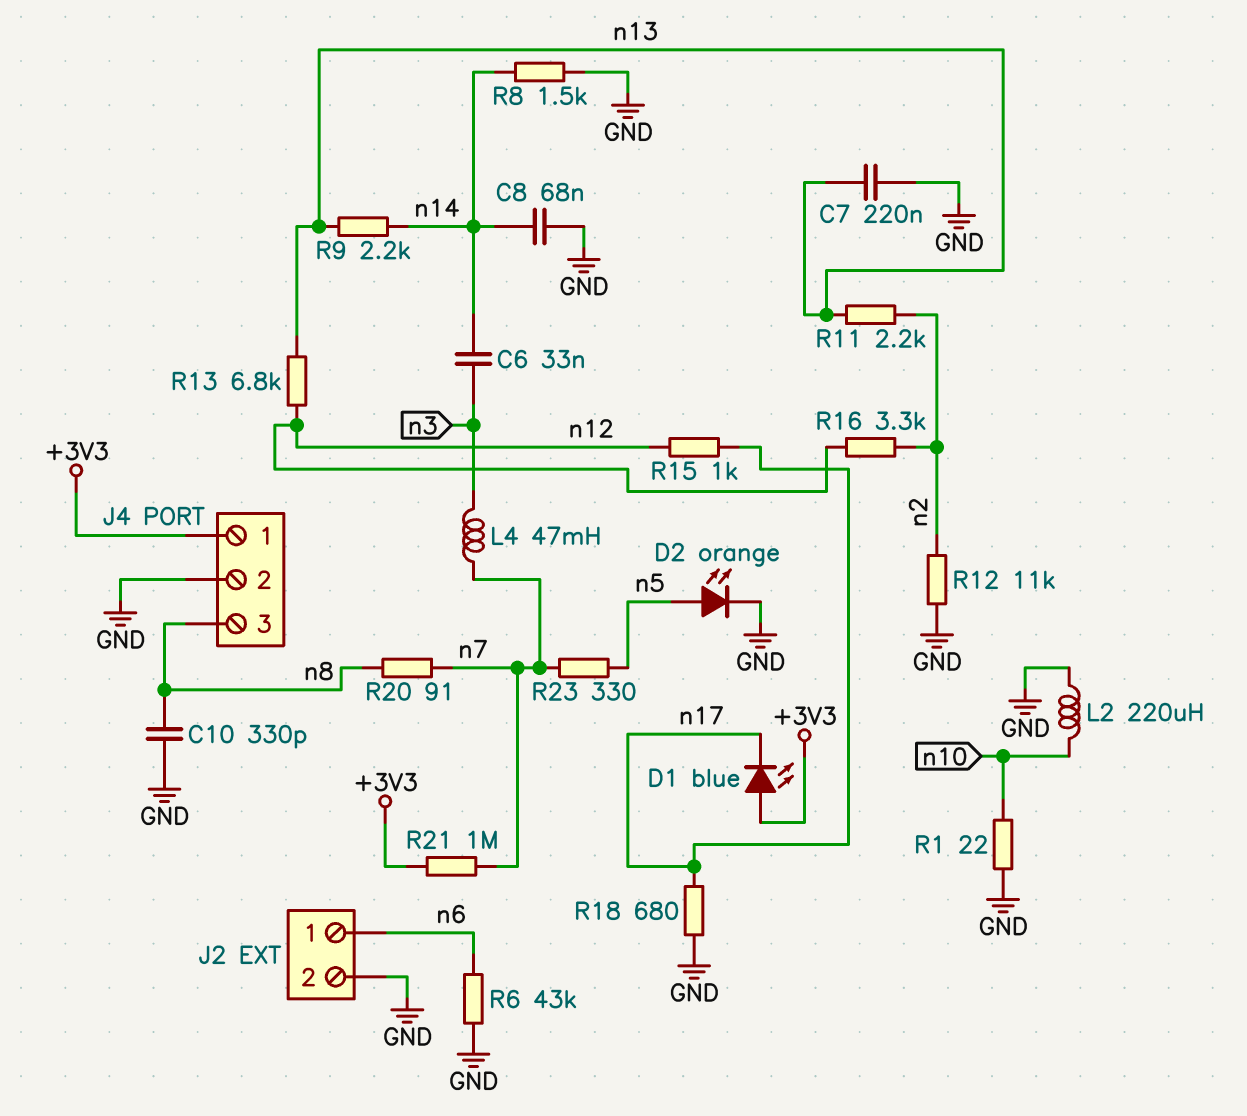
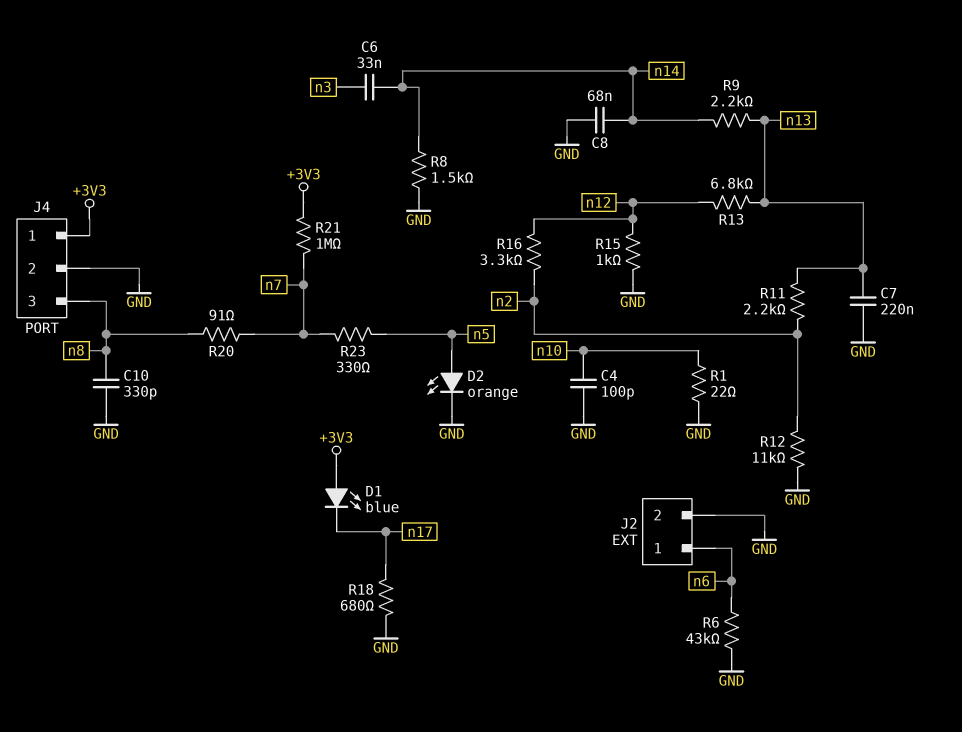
C4: none -> 100pF (GND, n10)
L2: 220uH (GND, n10) -> none
L4: 47mH (n3, n7) -> none
R15: 1k (n12, n17) -> 1k (GND, n12)

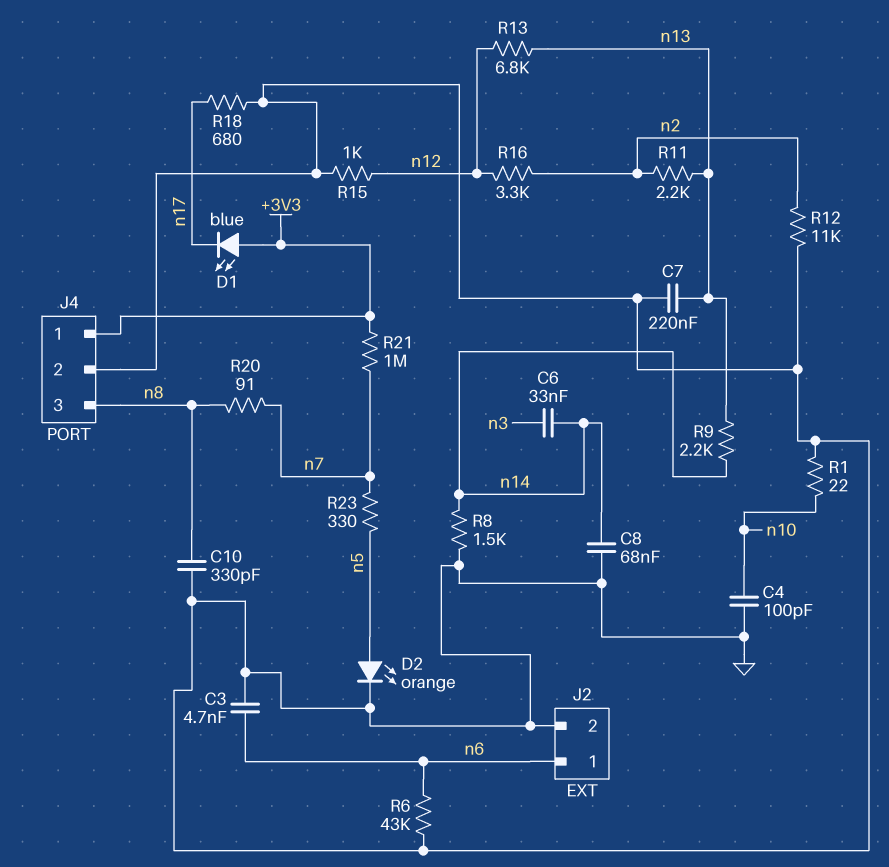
C3: none -> 4.7nF (GND, n6)

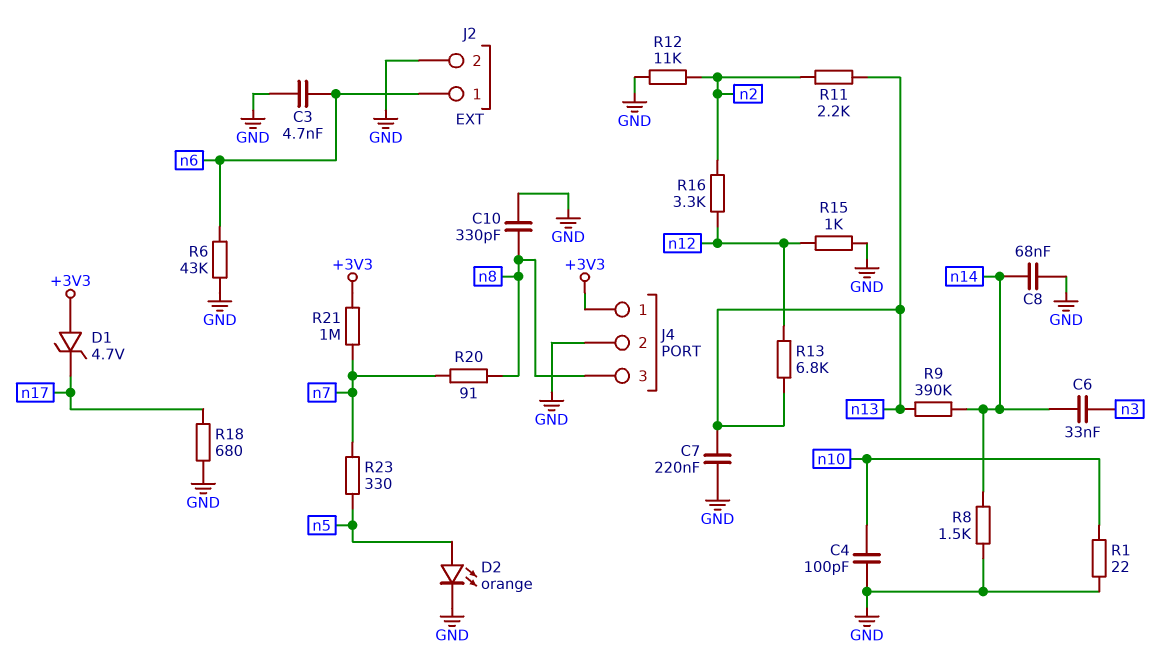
D1: LED blue (A +3V3, K n17) -> zener 4.7V (A +3V3, K n17)
R9: 2.2k (n13, n14) -> 390k (n13, n14)

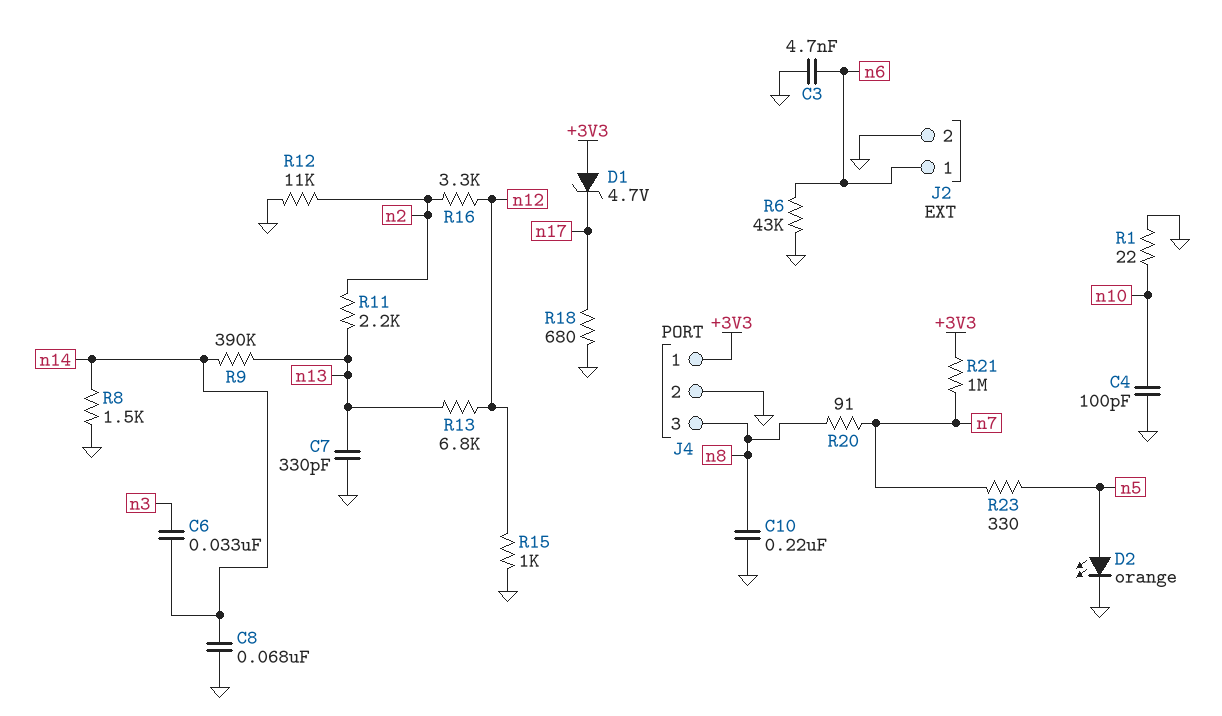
C7: 220nF (GND, n13) -> 330pF (GND, n13)
C10: 330pF (GND, n8) -> 220nF (GND, n8)

